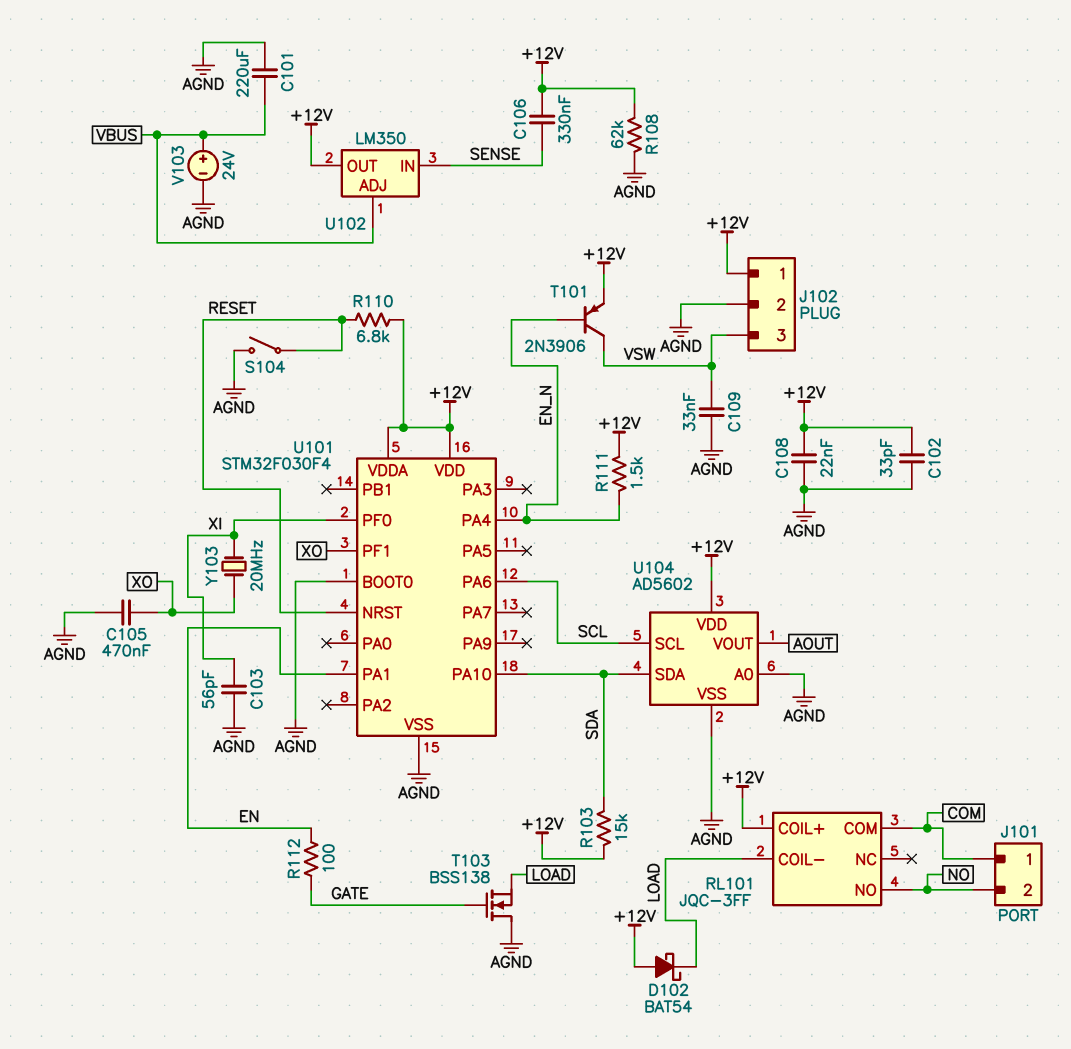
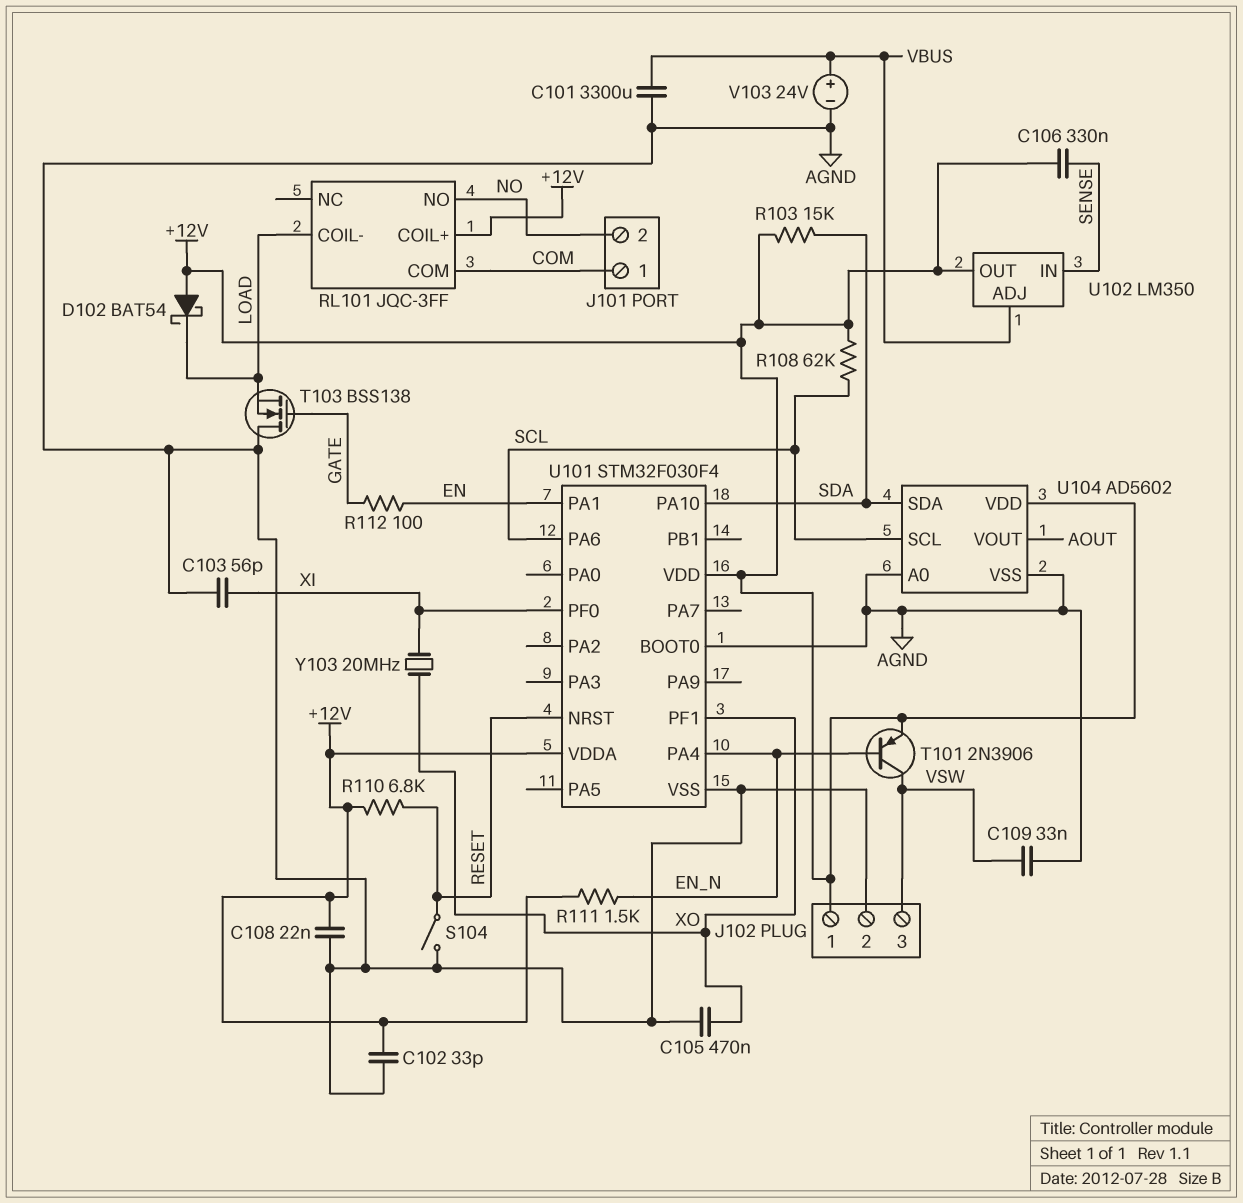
C101: 220uF (AGND, VBUS) -> 3300uF (AGND, VBUS)
R108: 62k (+12V, AGND) -> 62k (+12V, SCL)

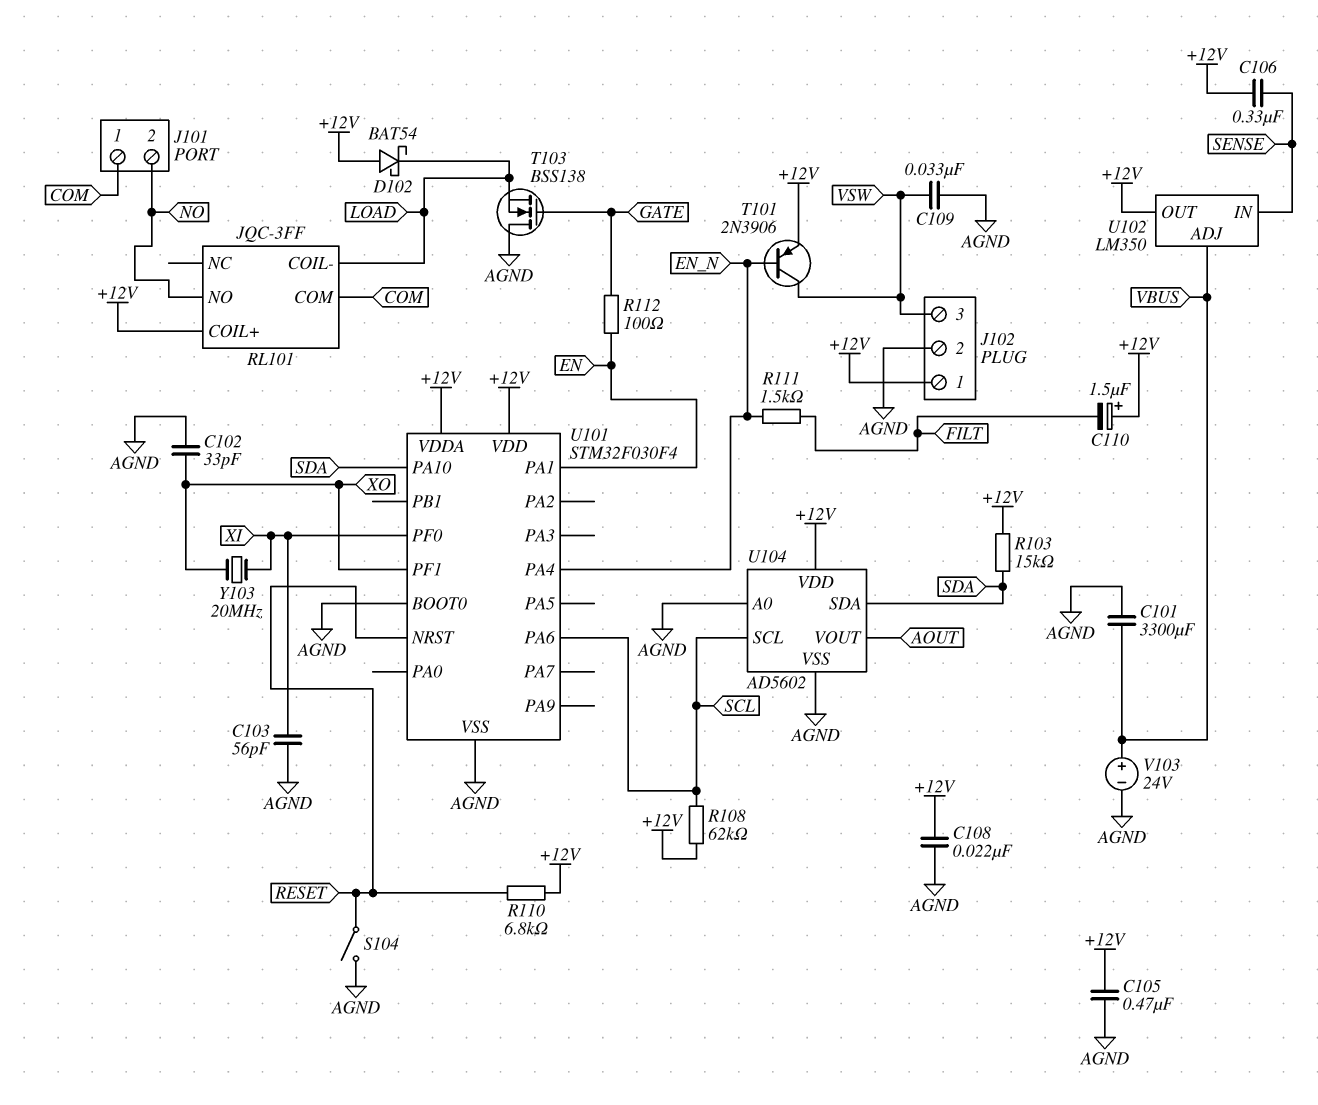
C102: 33pF (+12V, AGND) -> 33pF (AGND, XO)
C105: 470nF (AGND, XO) -> 470nF (+12V, AGND)
C110: none -> 1.5uF (plus +12V, minus FILT)
R111: 1.5k (+12V, EN_N) -> 1.5k (EN_N, FILT)

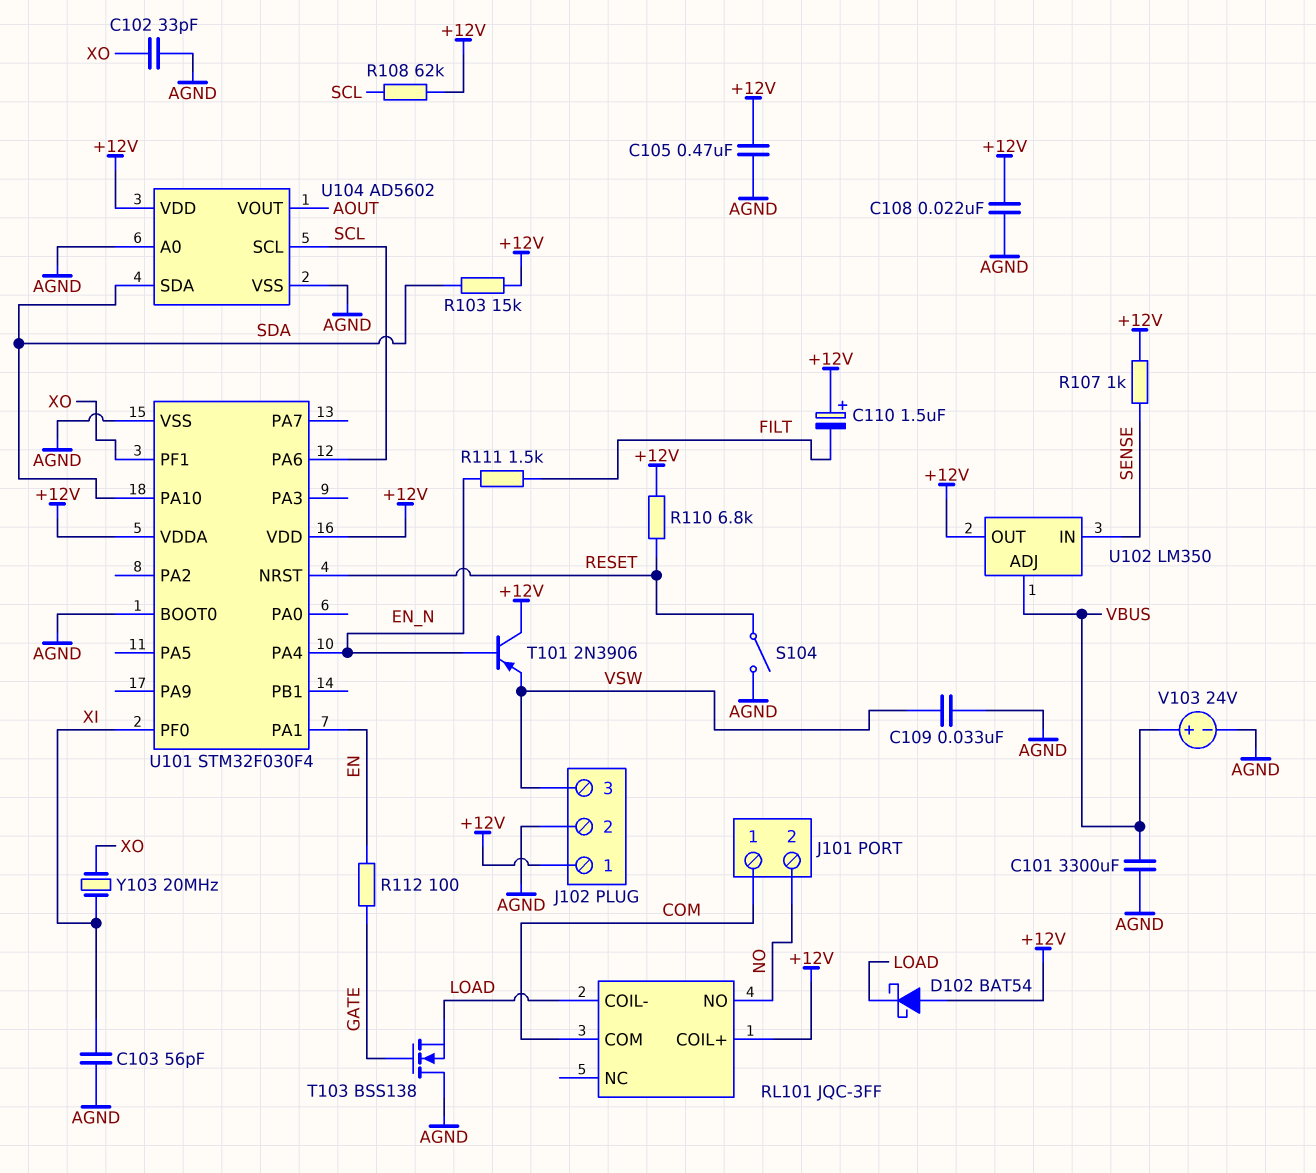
C106: 330nF (+12V, SENSE) -> none
R107: none -> 1k (+12V, SENSE)
T101: PNP 2N3906 (B EN_N, C VSW, E +12V) -> PNP 2N3906 (B EN_N, C +12V, E VSW)

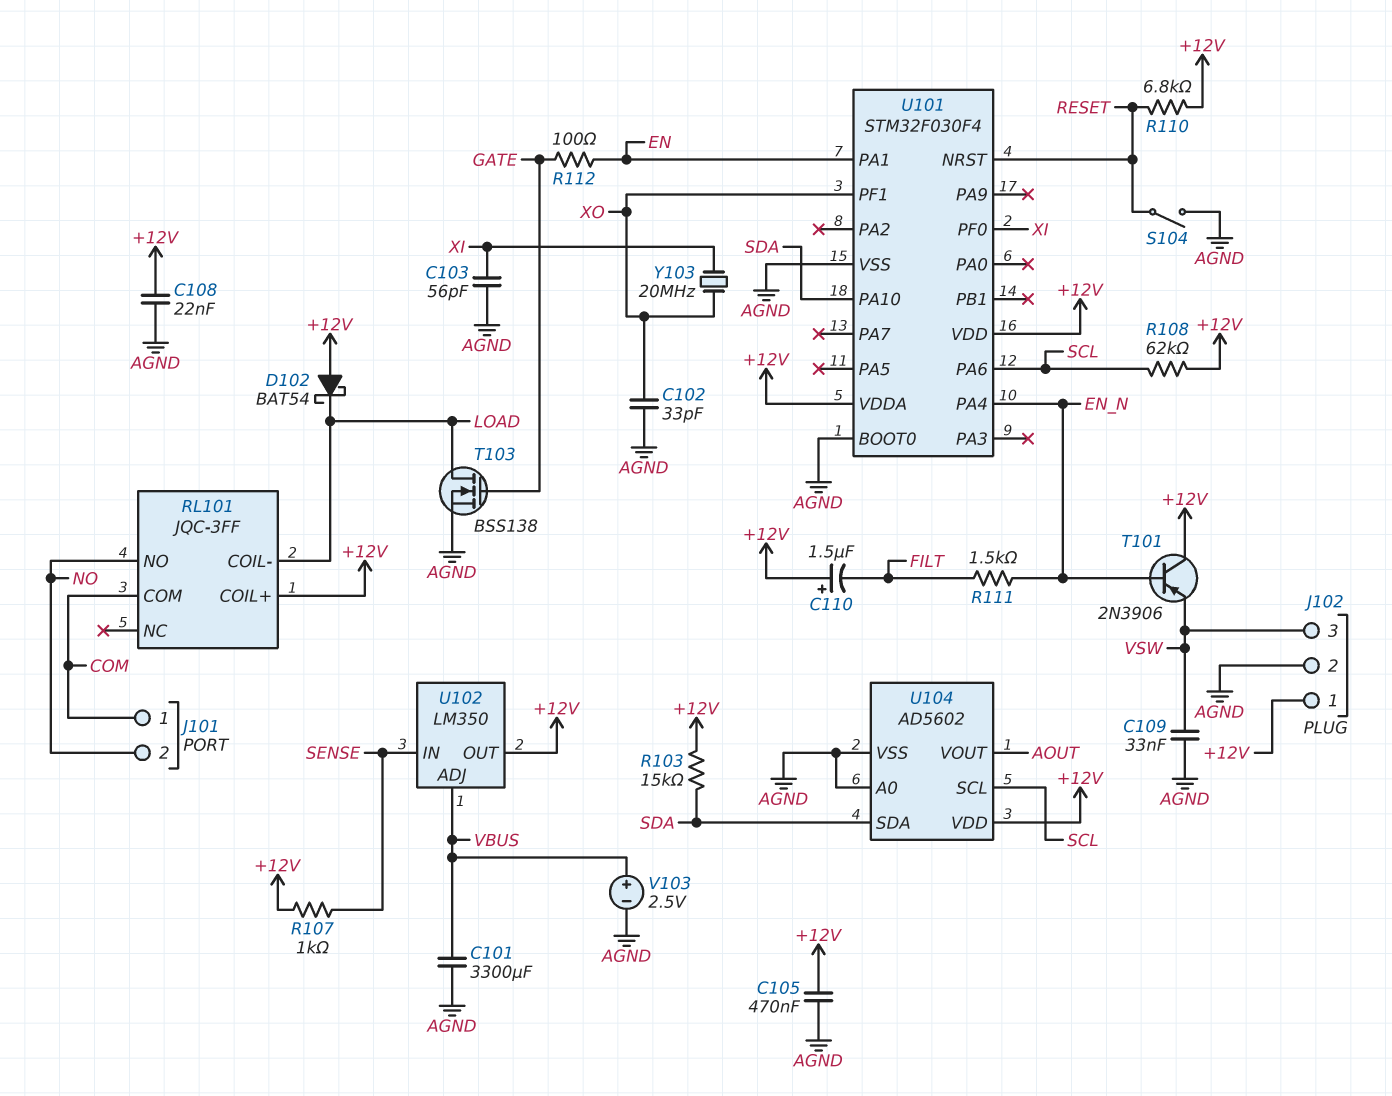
T103: NMOS BSS138 (G GATE, D AGND, S LOAD) -> NMOS BSS138 (G GATE, D LOAD, S AGND)
V103: 24V (plus VBUS, minus AGND) -> 2.5V (plus VBUS, minus AGND)

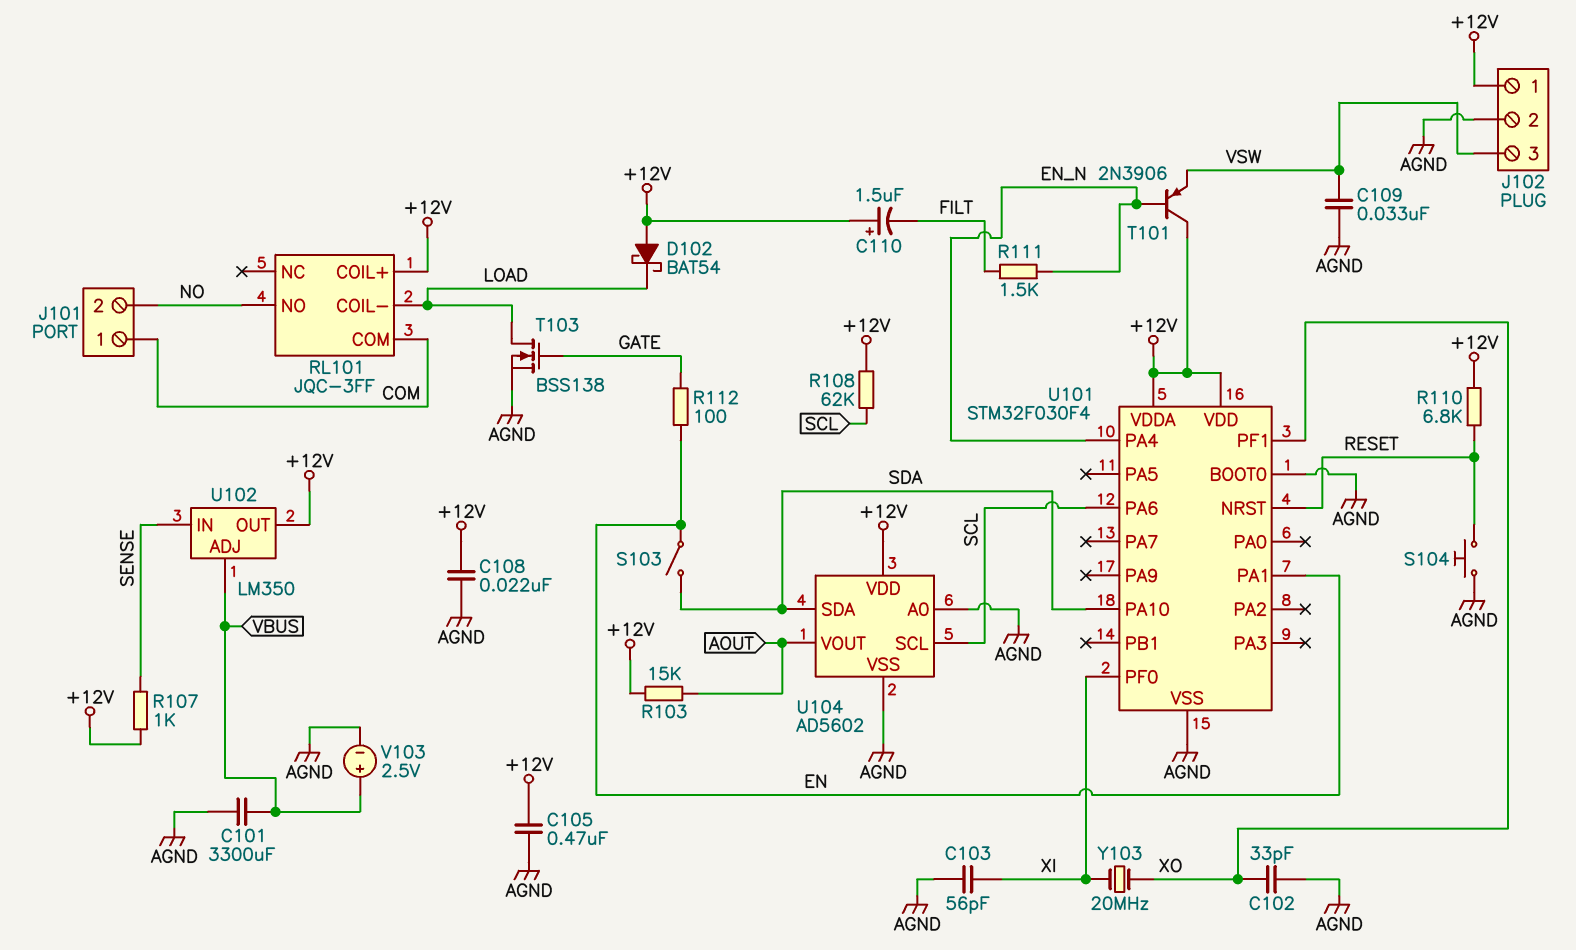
R103: 15k (+12V, SDA) -> 15k (+12V, AOUT)
S103: none -> switch (EN, SDA)
S104: switch (AGND, RESET) -> button (AGND, RESET)

